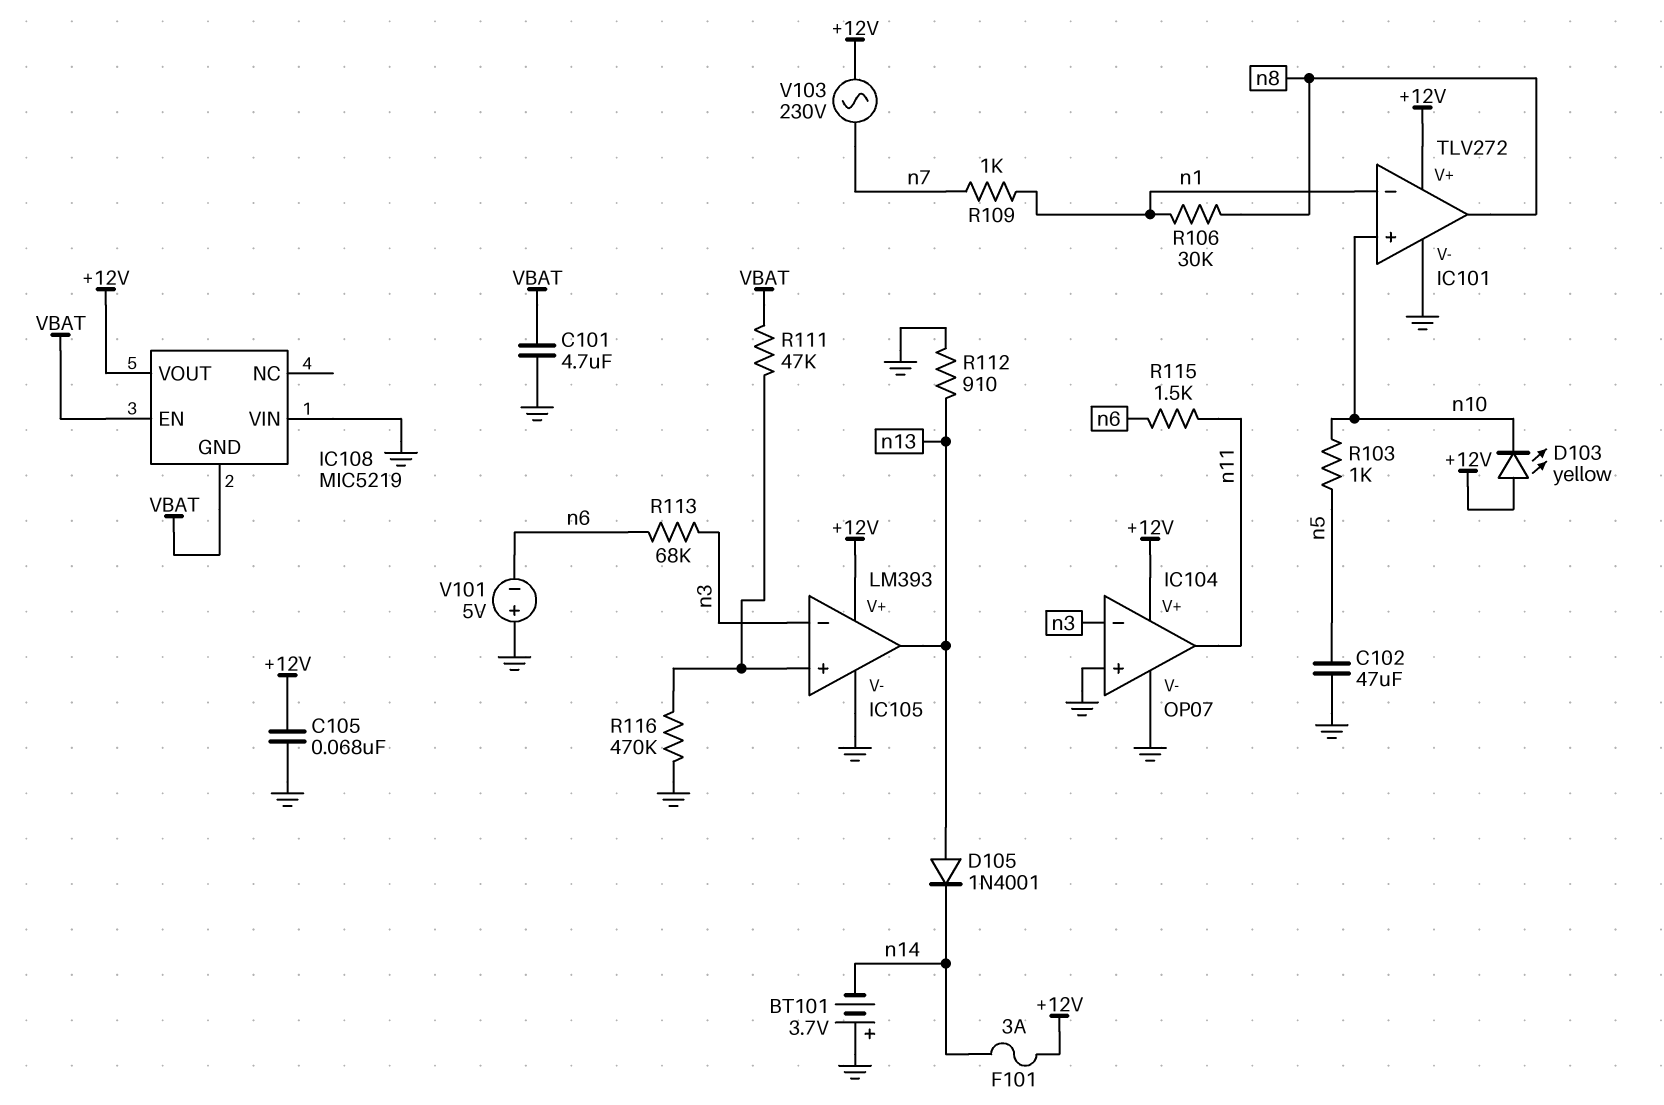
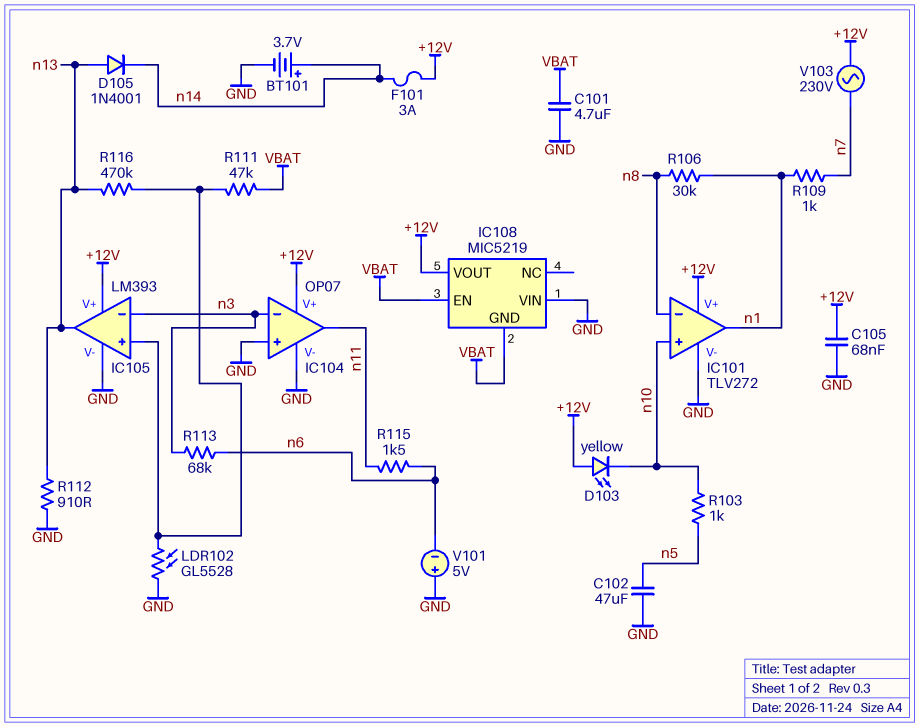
BT101: 3.7V (plus GND, minus n14) -> 3.7V (plus n14, minus GND)
IC101 pin in-: n1 -> n8
IC101 pin out: n8 -> n1
LDR102: none -> GL5528 (GND, IC105/in+)
R116: 470k (GND, IC105/in+) -> 470k (IC105/in+, n13)

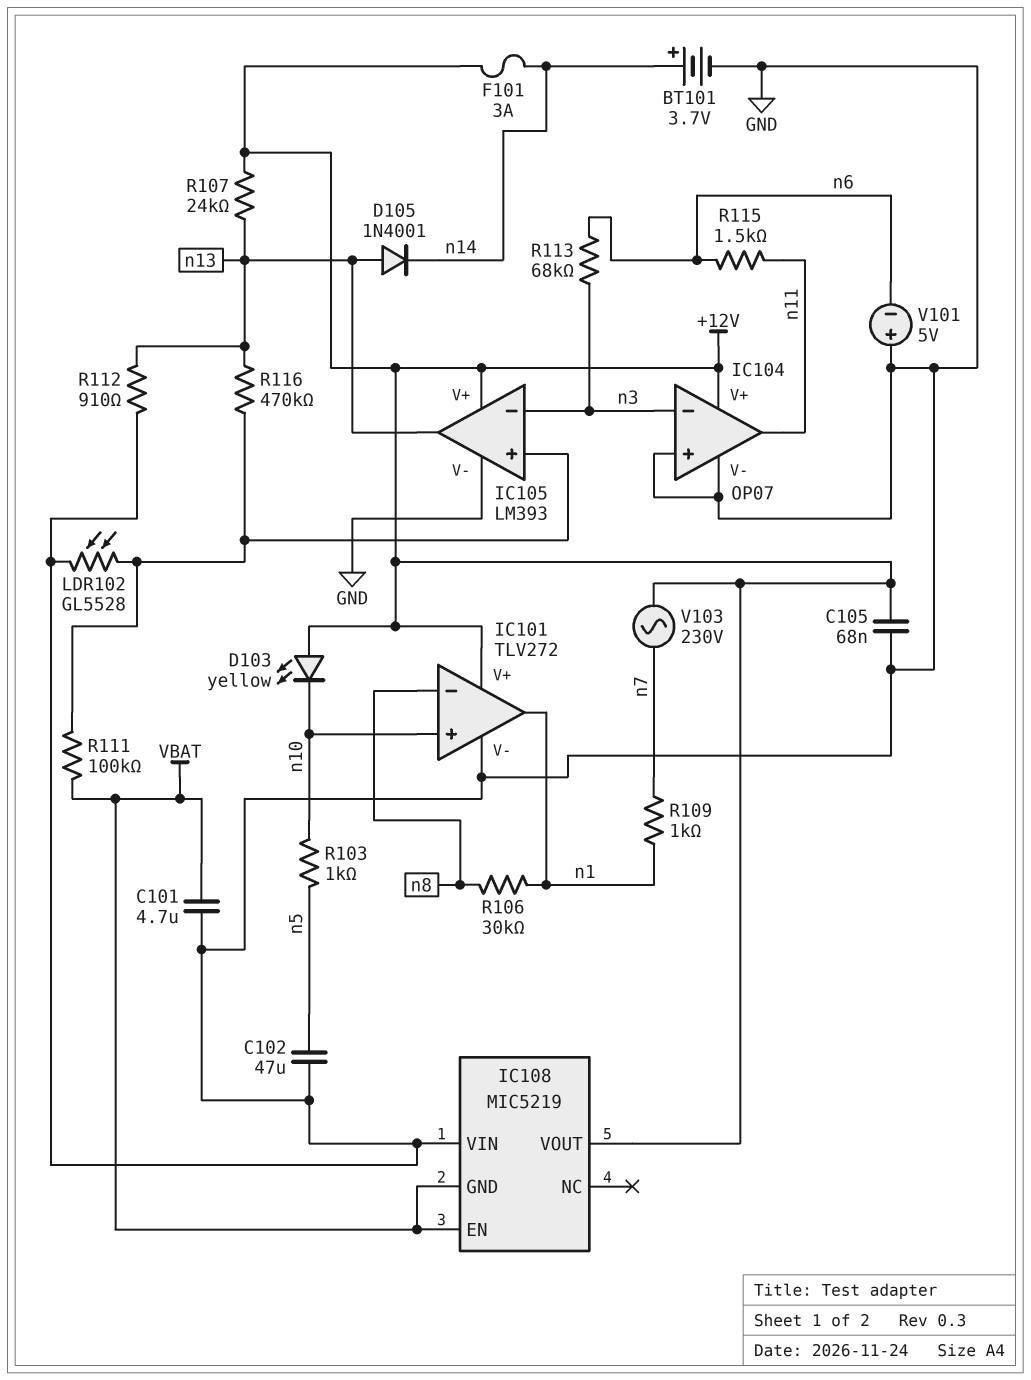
R107: none -> 24k (+12V, n13)
R111: 47k (IC105/in+, VBAT) -> 100k (IC105/in+, VBAT)

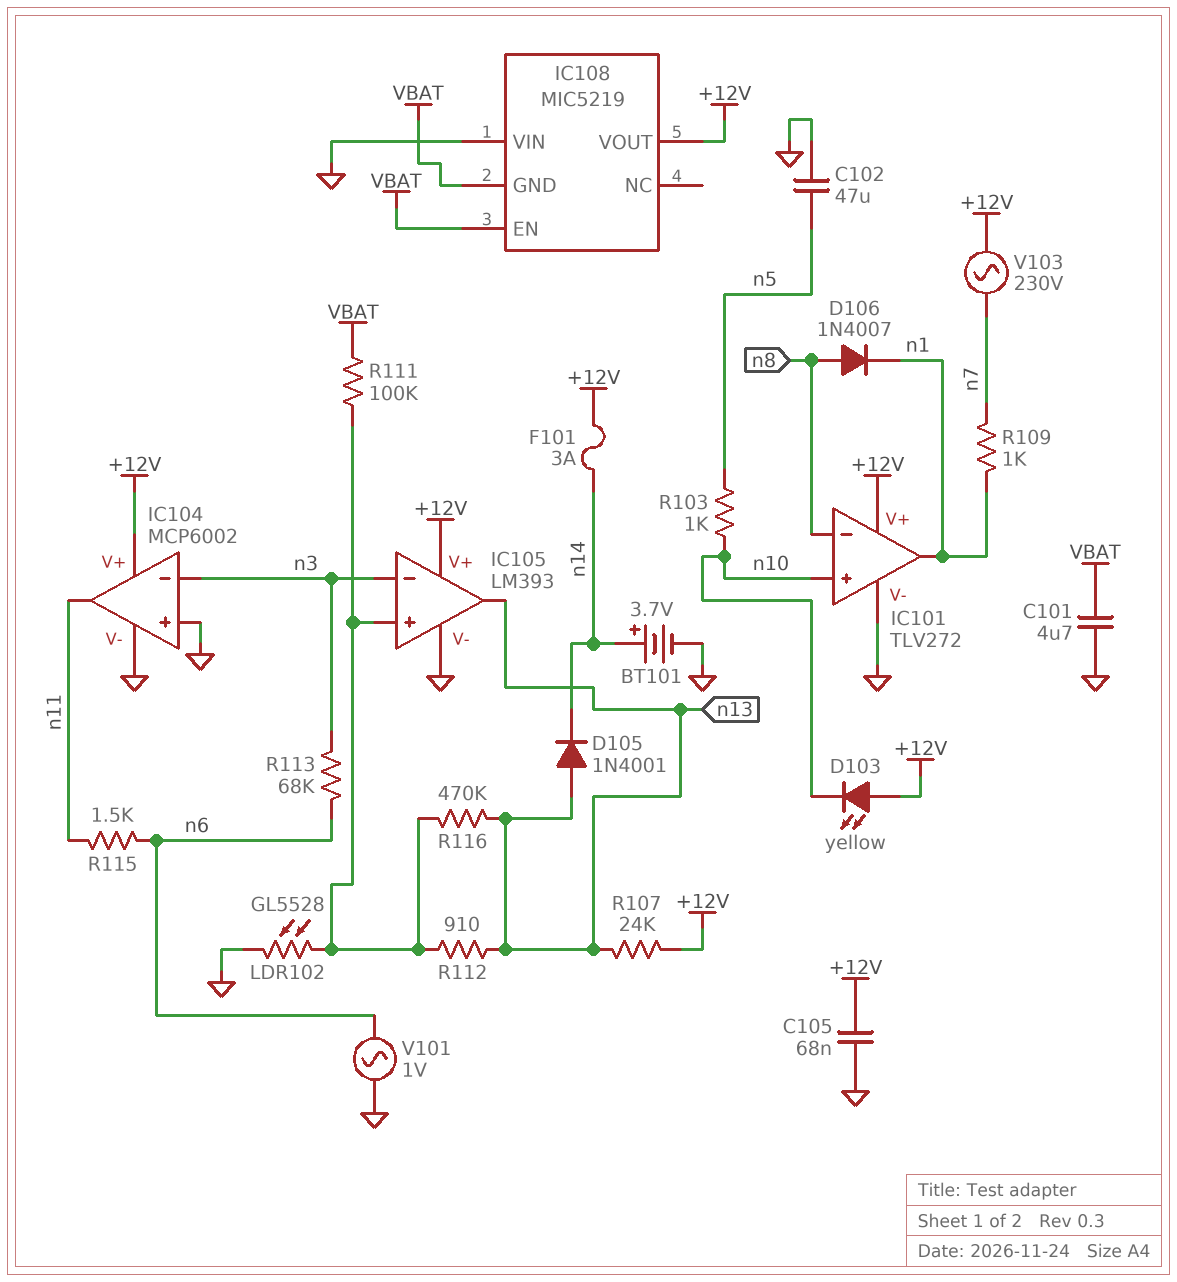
D106: none -> diode 1N4007 (A n8, K n1)
IC104: OP07 -> MCP6002
R106: 30k (n1, n8) -> none
R112: 910 (GND, n13) -> 910 (IC105/in+, n13)
V101: 5V (plus GND, minus n6) -> AC 1V (GND, n6)

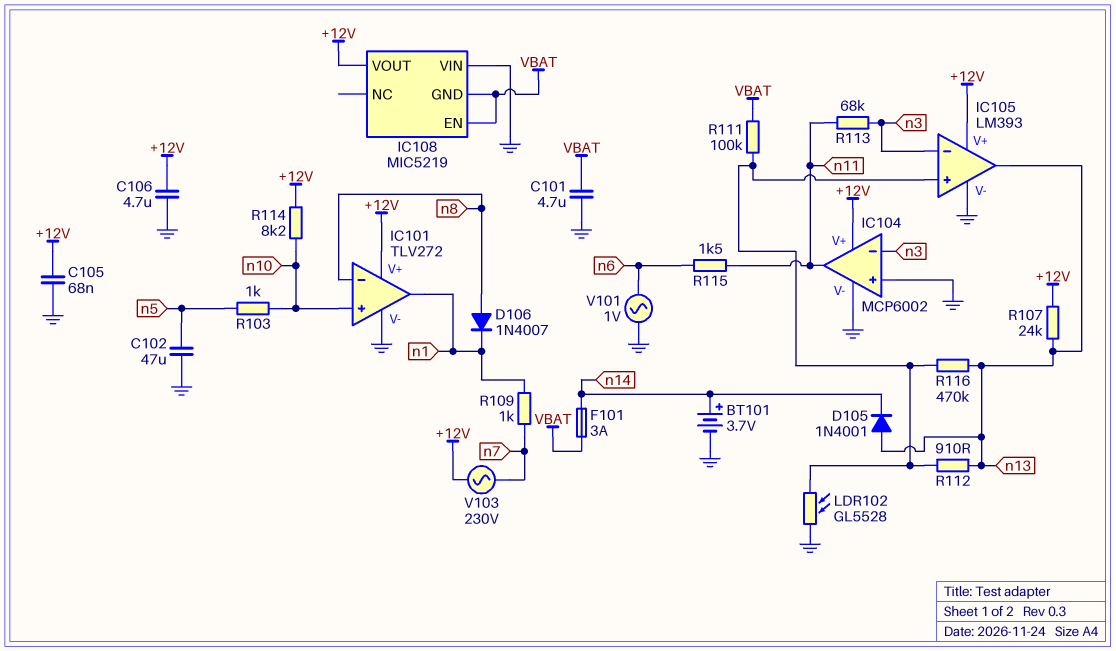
C106: none -> 4.7uF (+12V, GND)
D103: LED yellow (A +12V, K n10) -> none
F101: 3A (+12V, n14) -> 3A (VBAT, n14)
R113: 68k (n3, n6) -> 68k (n3, n11)
R114: none -> 8.2k (+12V, n10)

